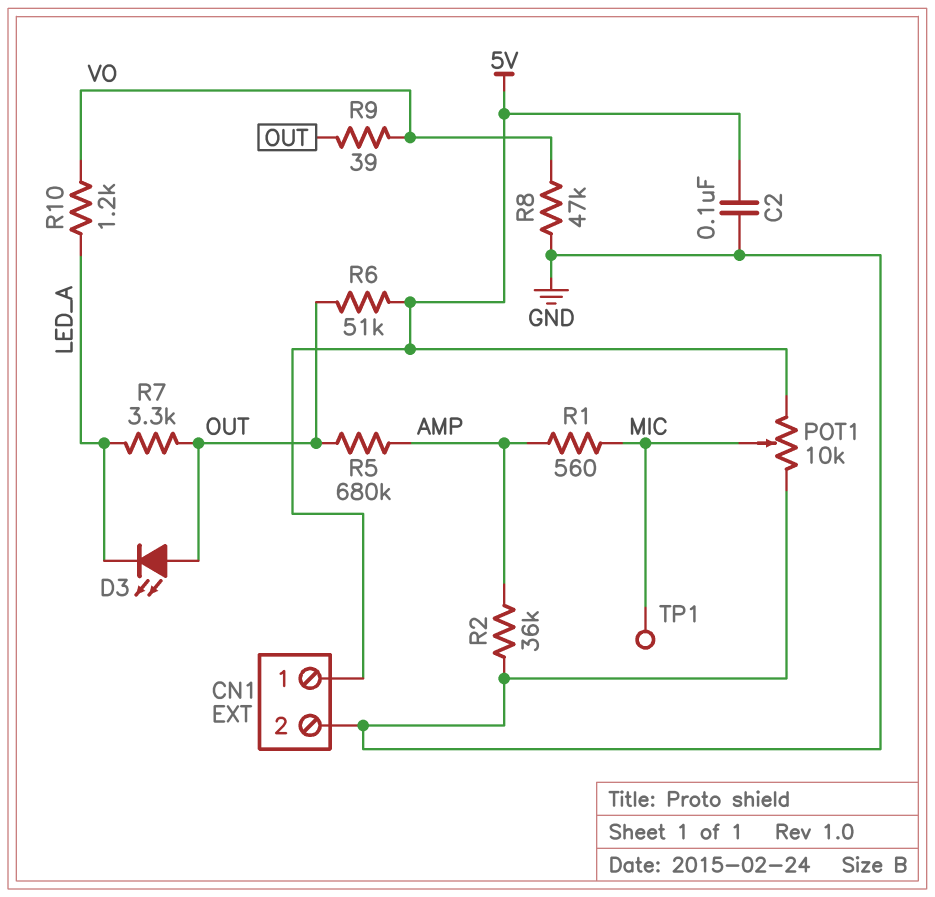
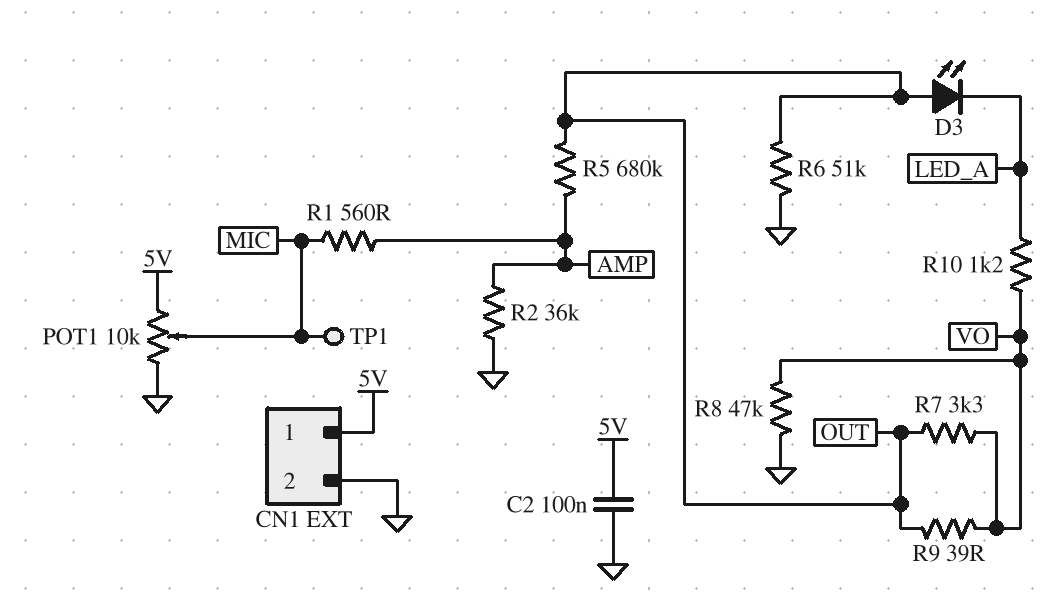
R6: 51k (5V, OUT) -> 51k (GND, OUT)
R7: 3.3k (LED_A, OUT) -> 3.3k (OUT, VO)

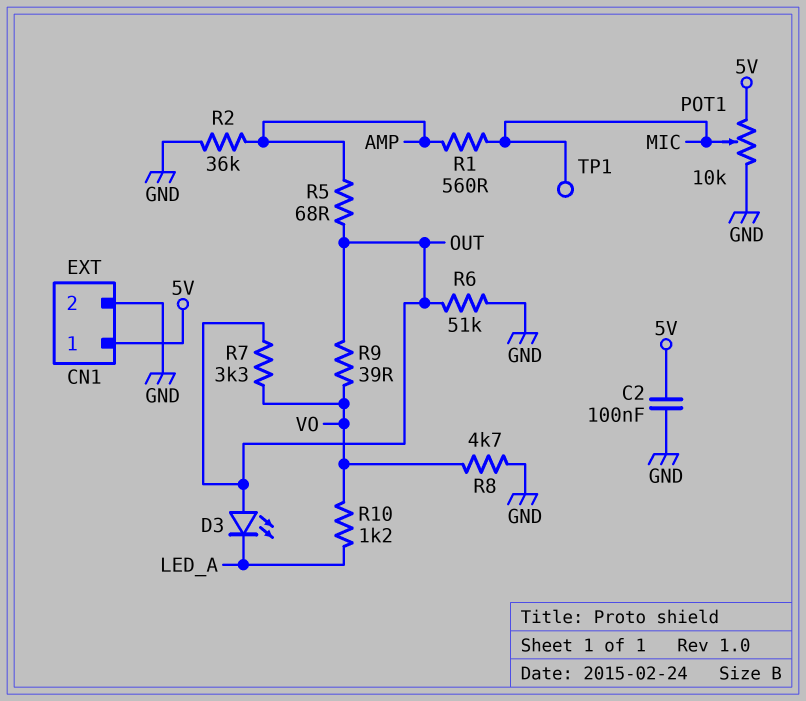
R5: 680k (AMP, OUT) -> 68 (AMP, OUT)
R8: 47k (GND, VO) -> 4.7k (GND, VO)

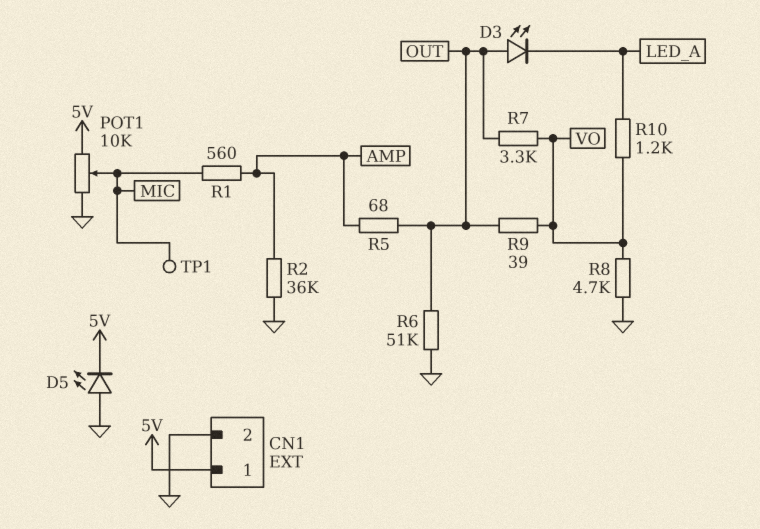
C2: 100nF (5V, GND) -> none
D5: none -> LED (A GND, K 5V)

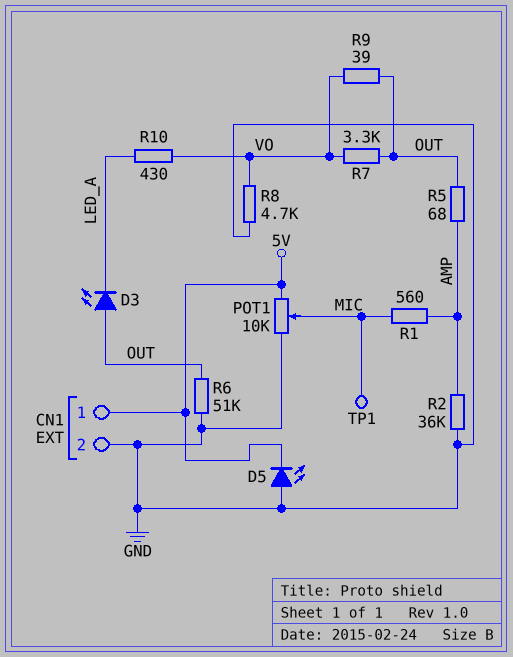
R10: 1.2k (LED_A, VO) -> 430 (LED_A, VO)

